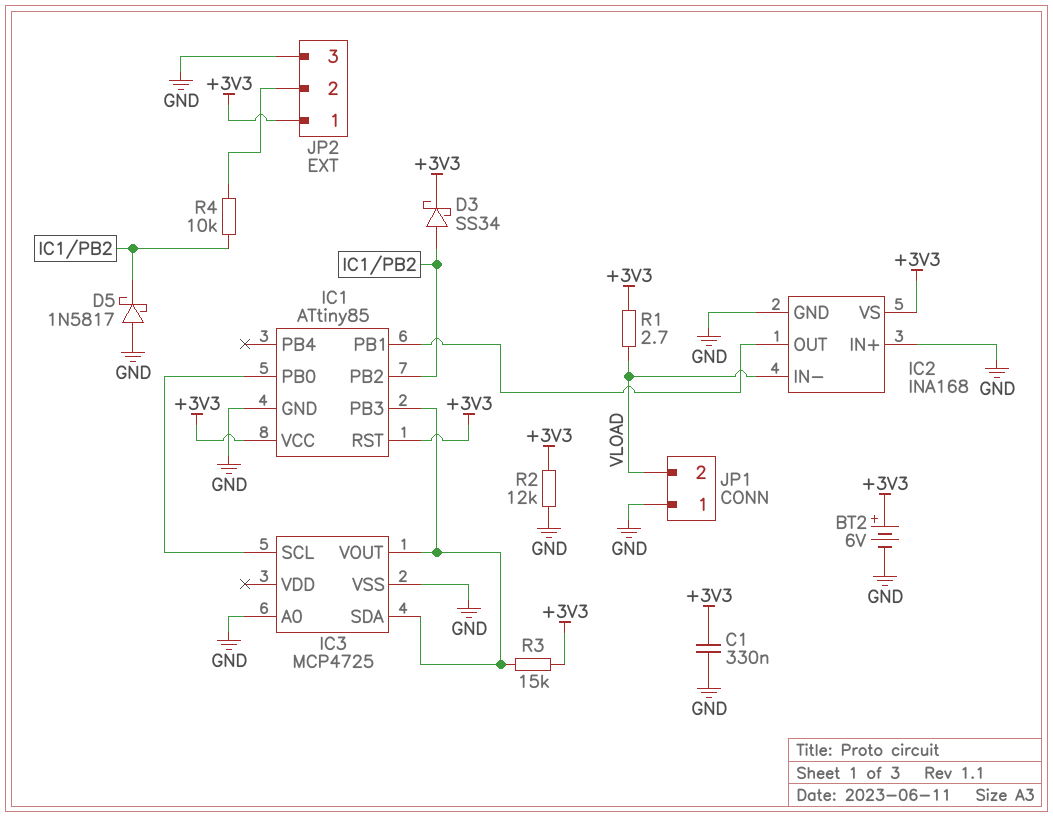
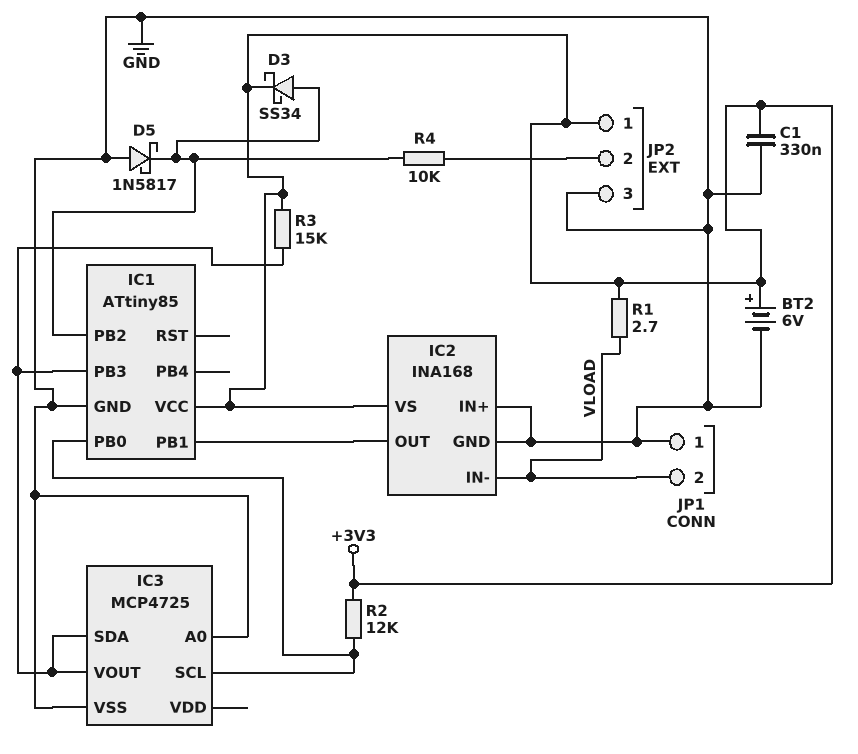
IC1 pin RST: +3V3 -> none
R2: 12k (+3V3, GND) -> 12k (+3V3, IC1/PB0)

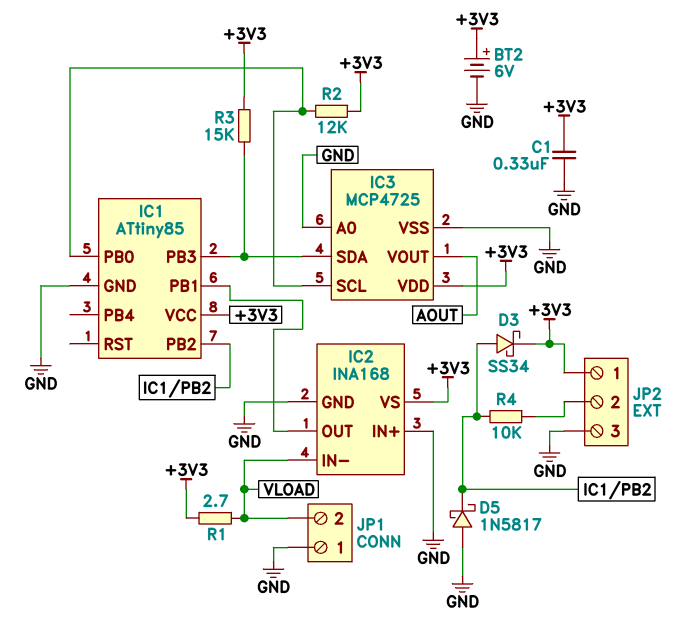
IC3 pin VDD: none -> +3V3
IC3 pin VOUT: IC1/PB3 -> AOUT

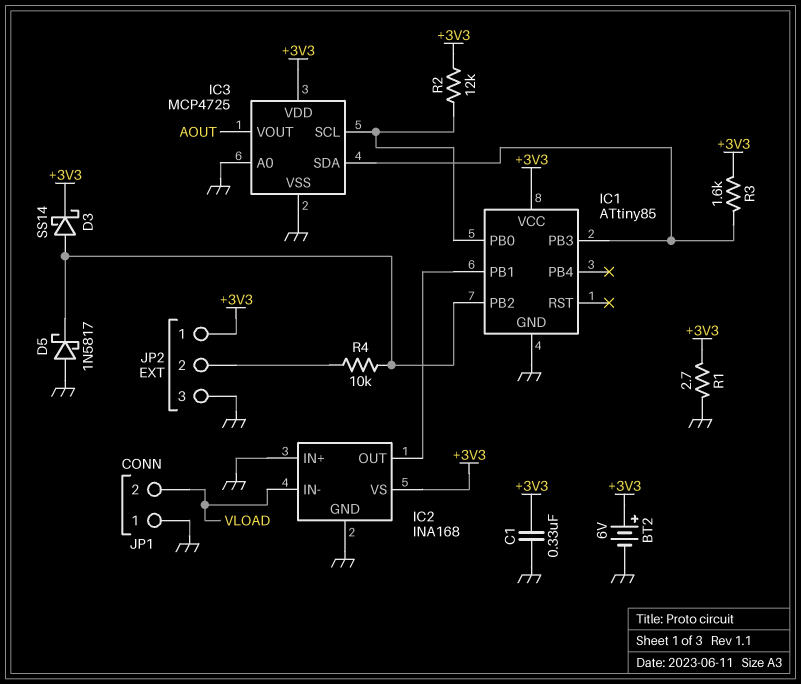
D3: schottky SS34 (A IC1/PB2, K +3V3) -> schottky SS14 (A IC1/PB2, K +3V3)
R1: 2.7 (+3V3, VLOAD) -> 2.7 (+3V3, GND)
R3: 15k (+3V3, IC1/PB3) -> 1.6k (+3V3, IC1/PB3)

